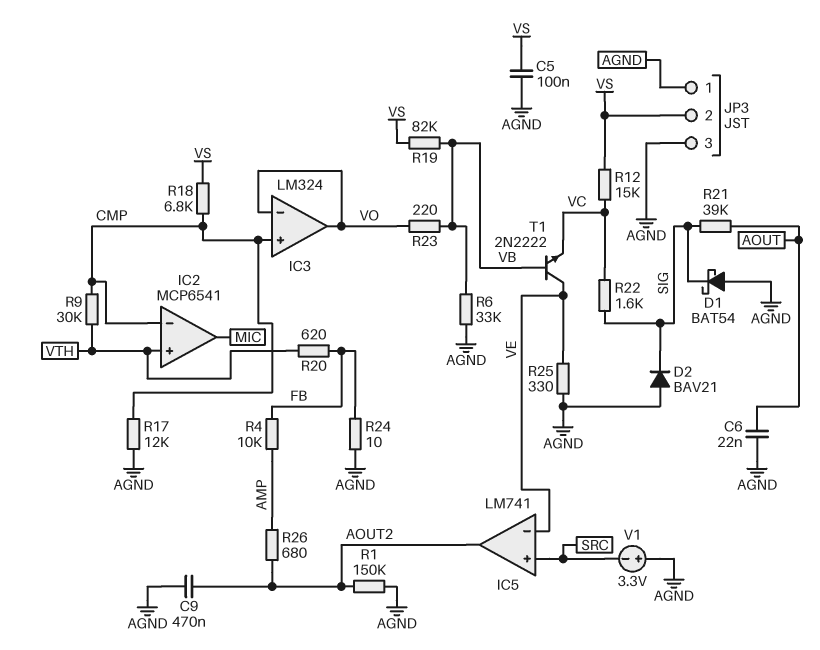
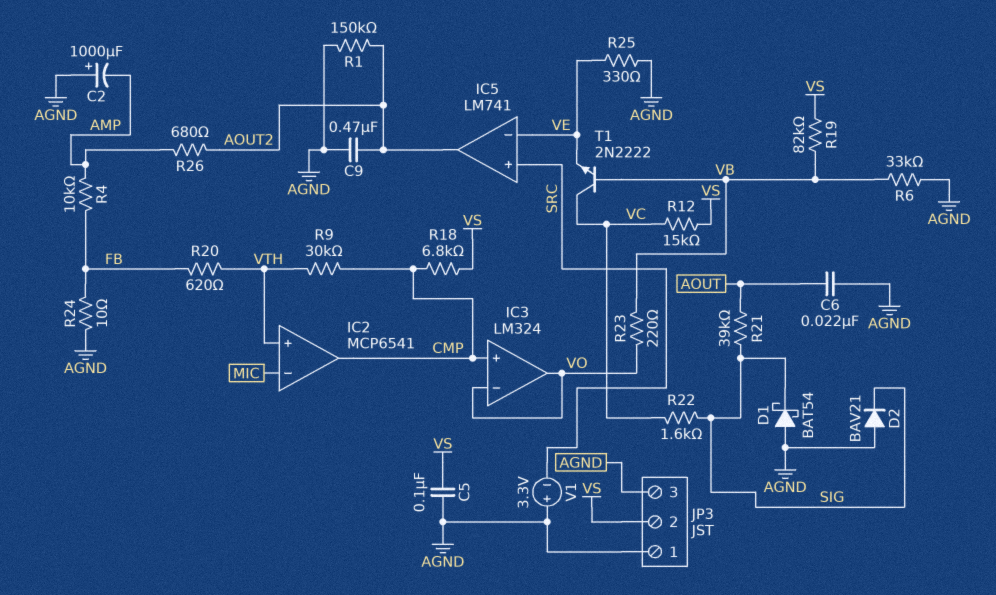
C2: none -> 1000uF (plus AGND, minus AMP)
IC2 pin in-: CMP -> MIC
IC2 pin out: MIC -> CMP
R17: 12k (AGND, CMP) -> none
T1: NPN 2N2222 (B VB, C VE, E VC) -> NPN 2N2222 (B VB, C VC, E VE)

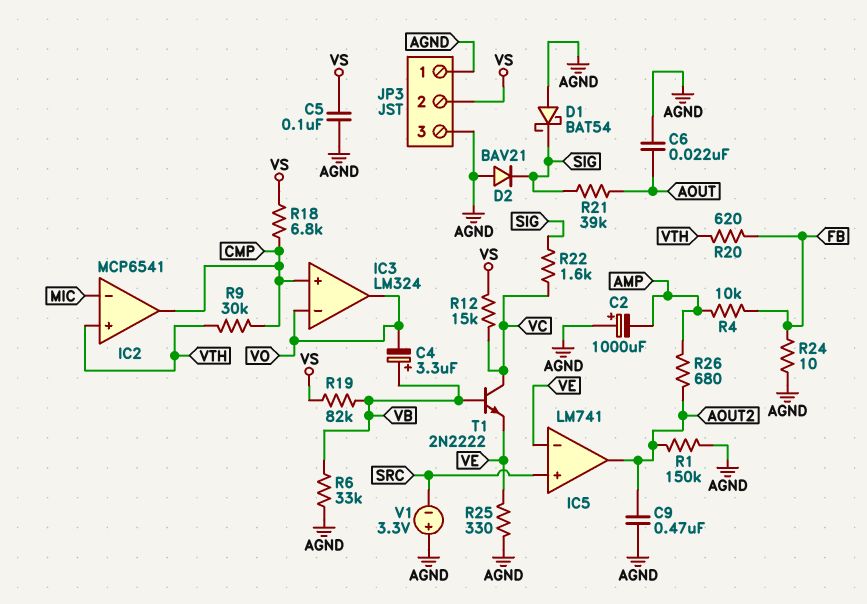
C4: none -> 3.3uF (plus VB, minus VO)
R23: 220 (VB, VO) -> none

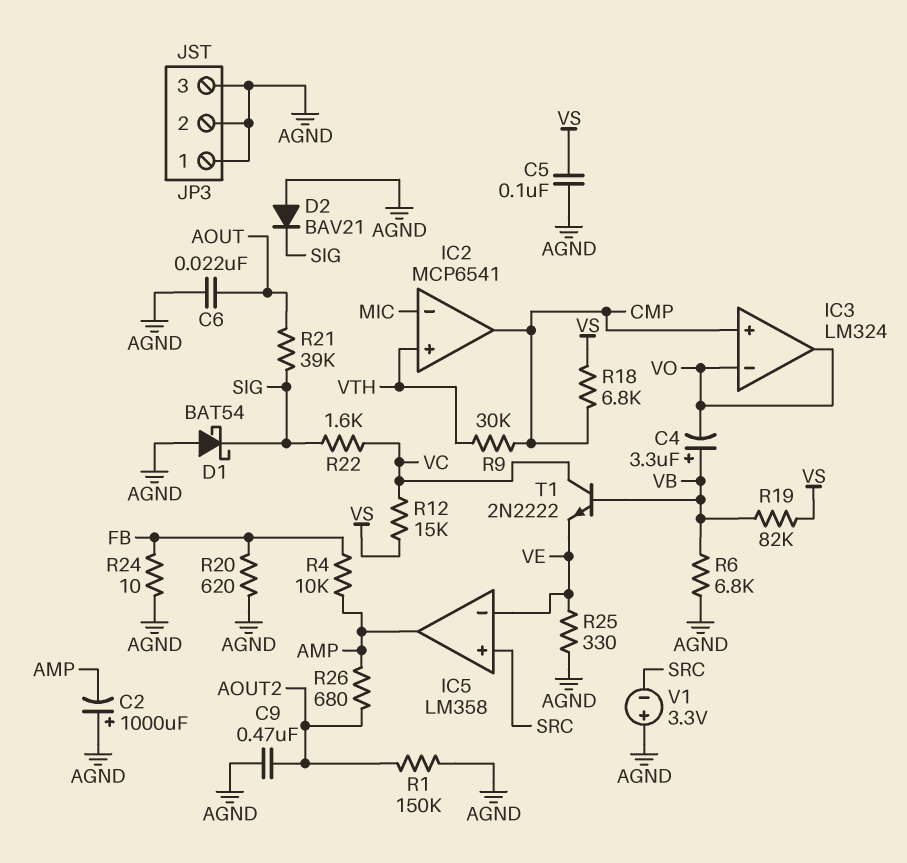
IC5: LM741 -> LM358
IC5 pin out: AOUT2 -> AMP
JP3 pin 2: VS -> AGND
R6: 33k (AGND, VB) -> 6.8k (AGND, VB)
R20: 620 (FB, VTH) -> 620 (AGND, FB)

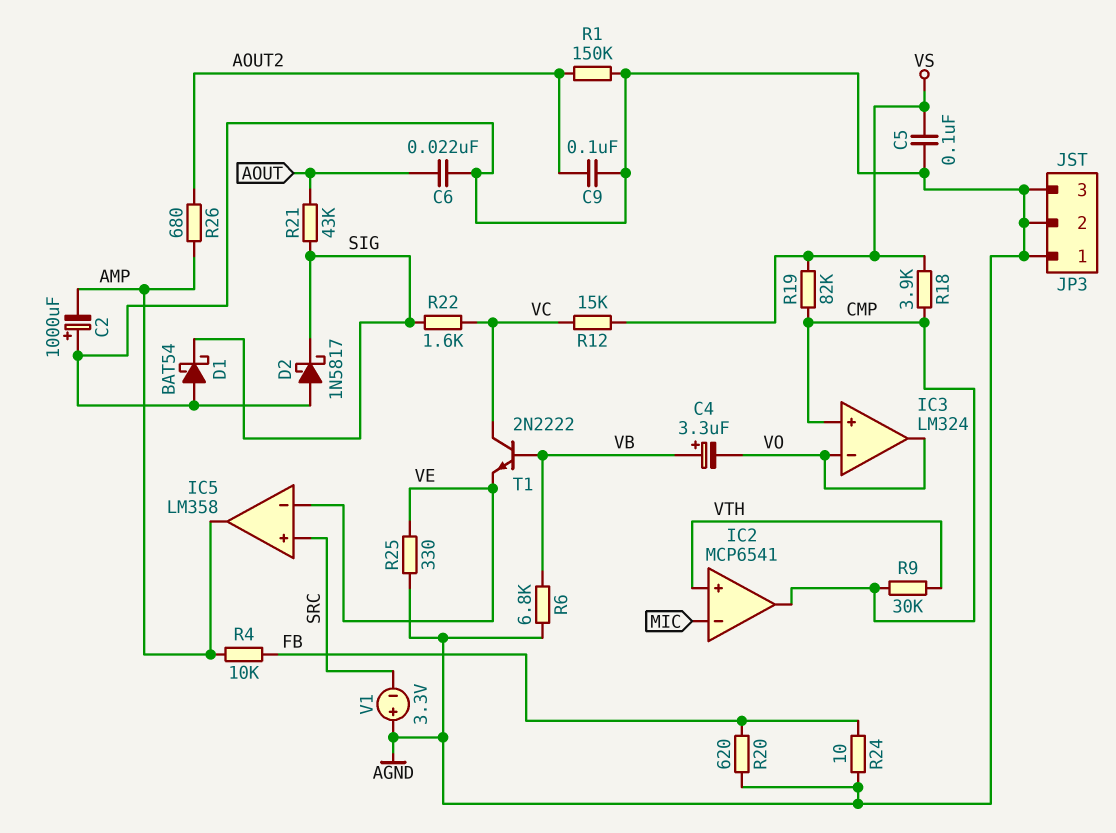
C9: 470nF (AGND, AOUT2) -> 100nF (AGND, AOUT2)
D2: diode BAV21 (A AGND, K SIG) -> schottky 1N5817 (A AGND, K SIG)
R18: 6.8k (CMP, VS) -> 3.9k (CMP, VS)
R19: 82k (VB, VS) -> 82k (CMP, VS)
R21: 39k (AOUT, SIG) -> 43k (AOUT, SIG)

